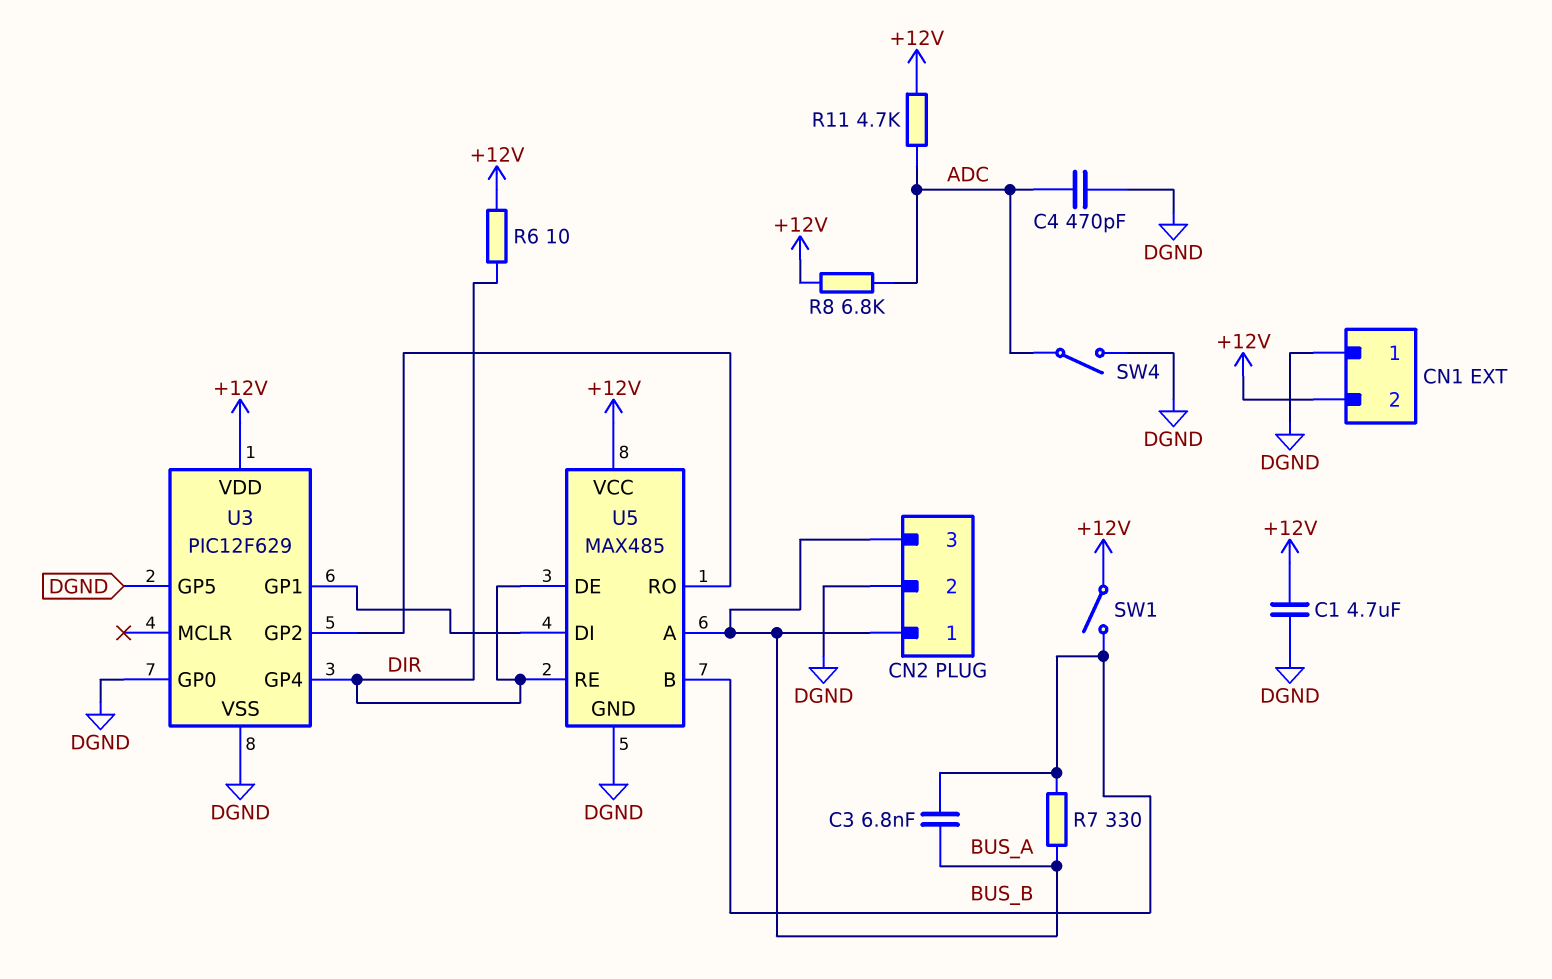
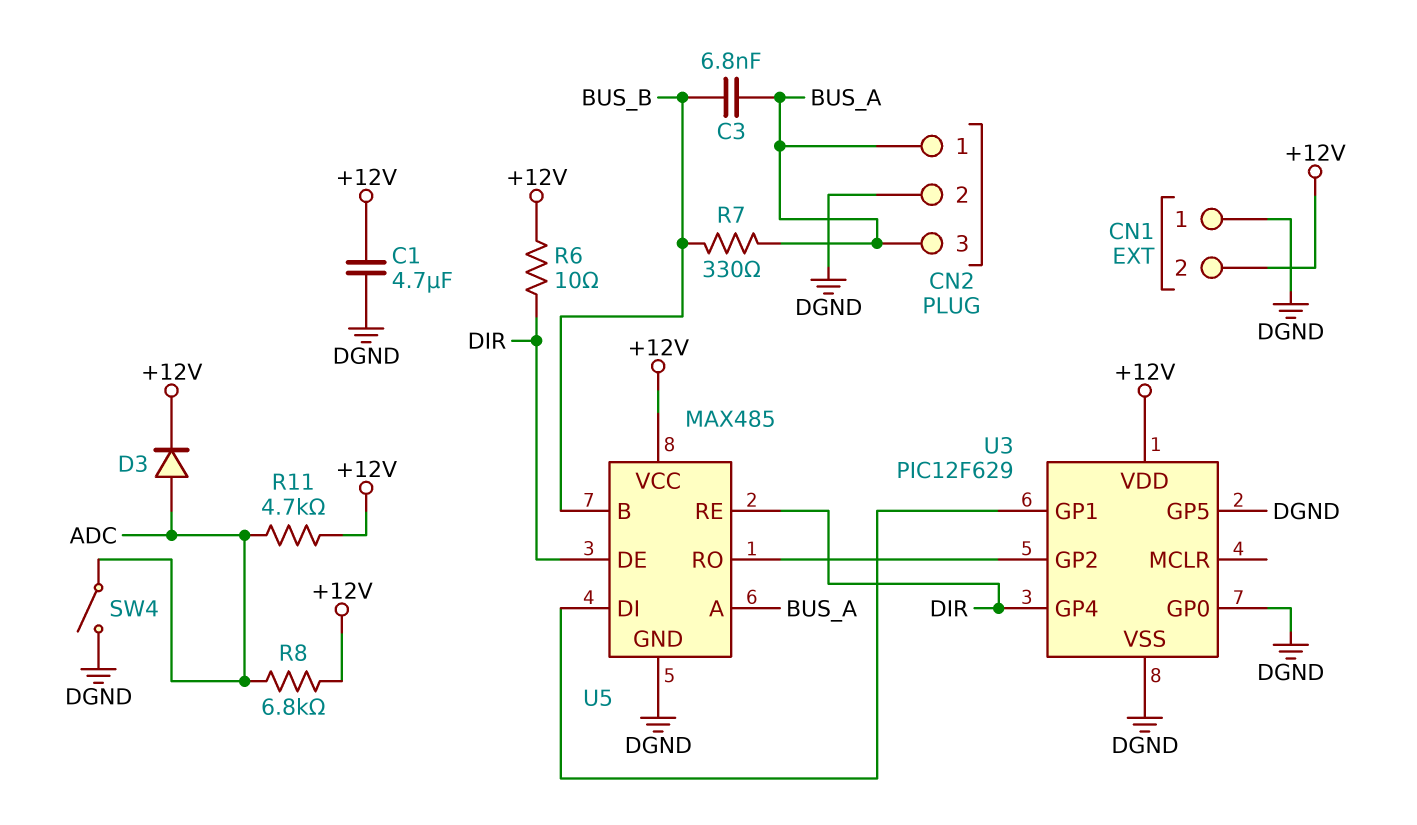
C4: 470pF (ADC, DGND) -> none
D3: none -> diode (A ADC, K +12V)
SW1: switch (+12V, BUS_B) -> none

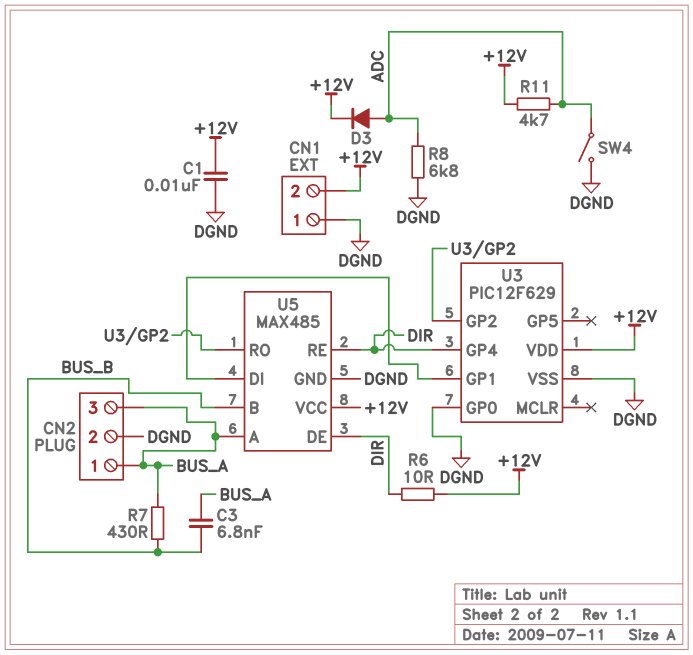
C1: 4.7uF (+12V, DGND) -> 10nF (+12V, DGND)
R7: 330 (BUS_A, BUS_B) -> 430 (BUS_A, BUS_B)
R8: 6.8k (+12V, ADC) -> 6.8k (ADC, DGND)
U3 pin GP5: DGND -> none

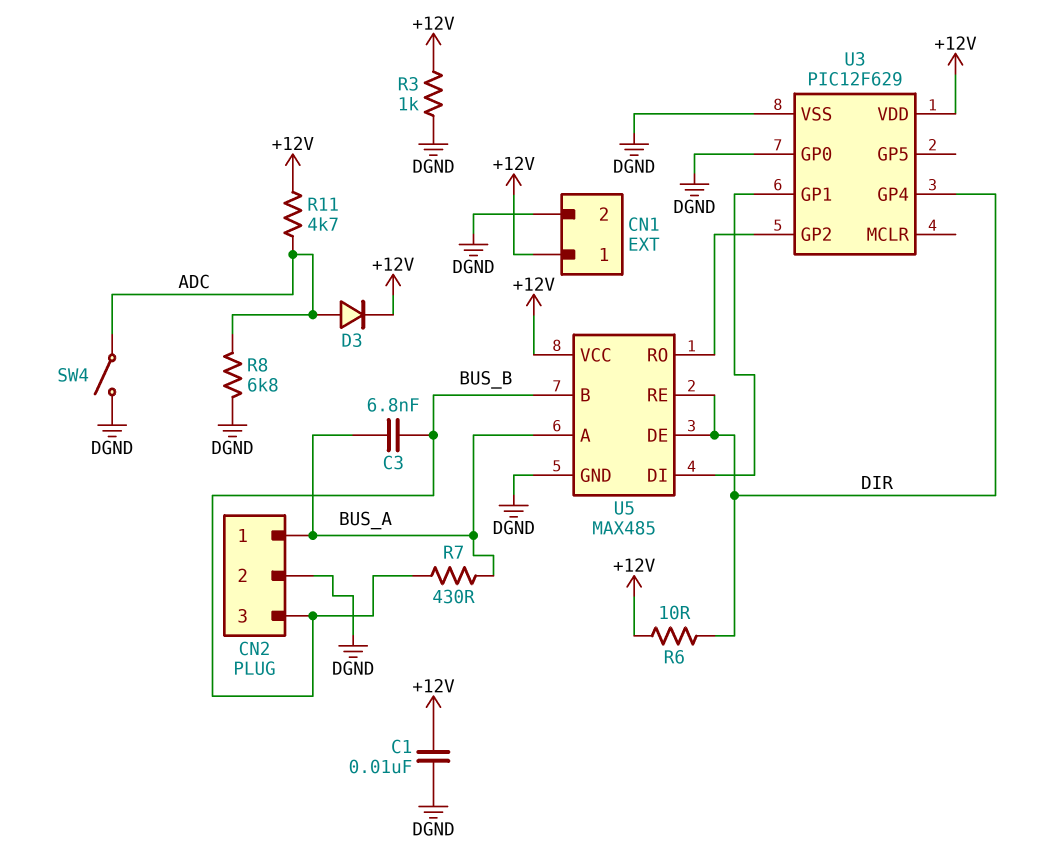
CN1 pin 1: DGND -> +12V
CN1 pin 2: +12V -> DGND
CN2 pin 3: BUS_A -> BUS_B
R3: none -> 1k (+12V, DGND)

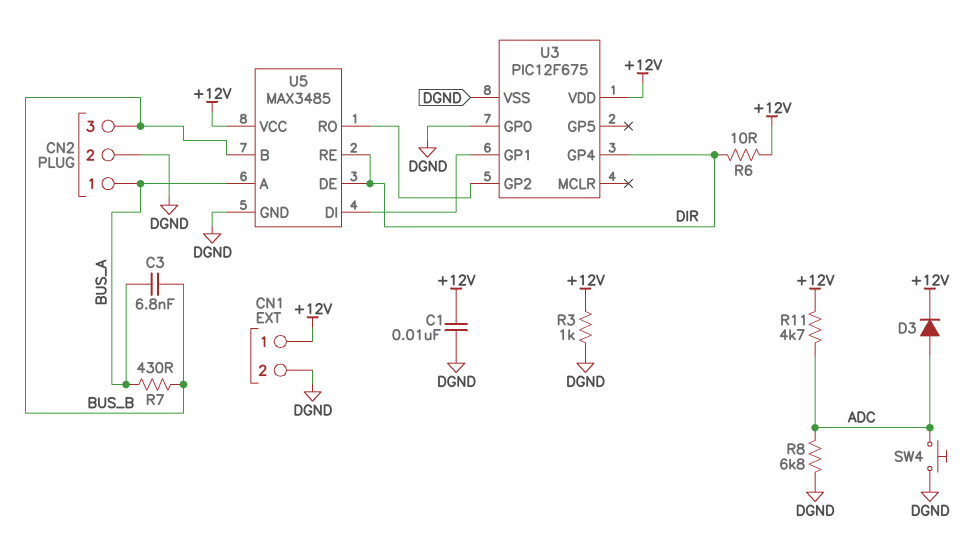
SW4: switch (ADC, DGND) -> button (ADC, DGND)
U3: PIC12F629 -> PIC12F675
U5: MAX485 -> MAX3485

